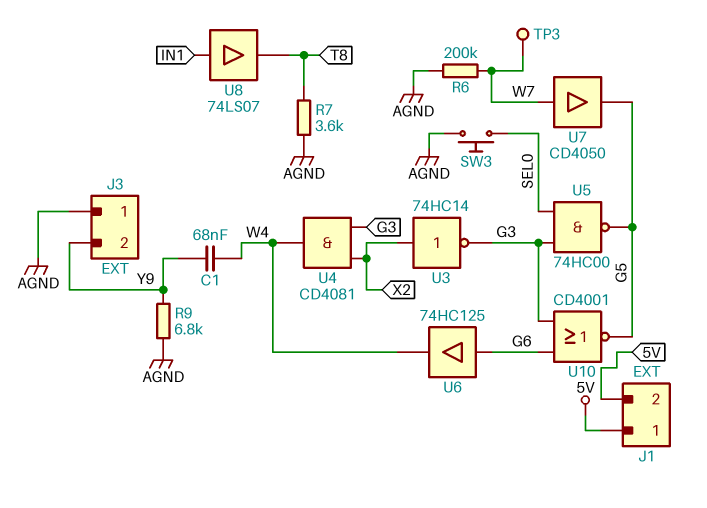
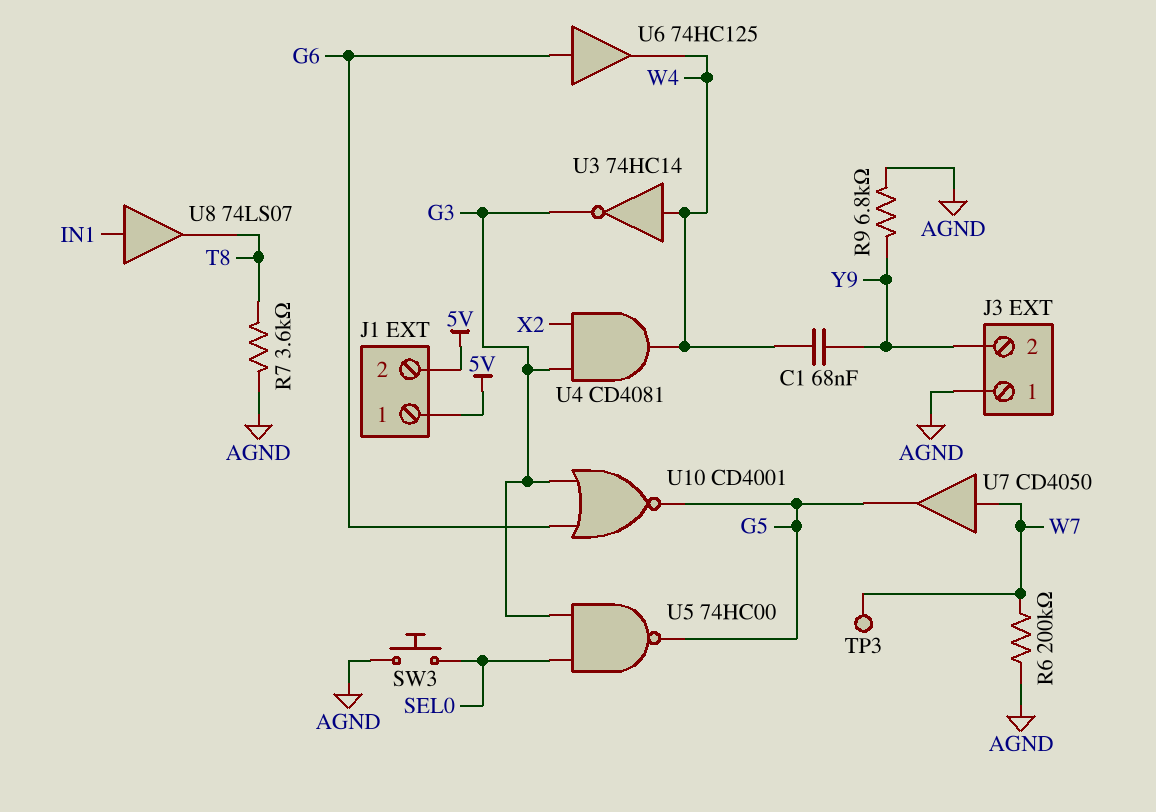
U3: NOT 74HC14 (in X2, out G3) -> NOT 74HC14 (in W4, out G3)

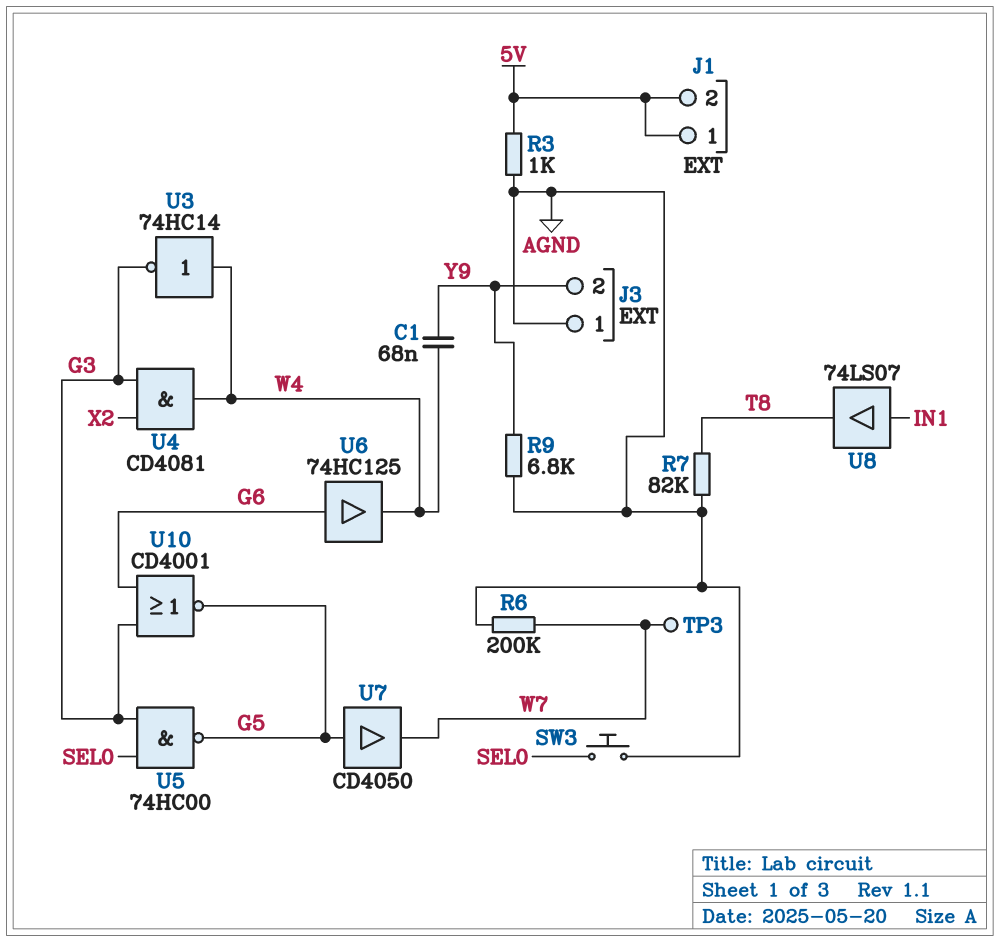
R3: none -> 1k (5V, AGND)
R7: 3.6k (AGND, T8) -> 82k (AGND, T8)
U7: buffer CD4050 (in W7, out G5) -> buffer CD4050 (in G5, out W7)

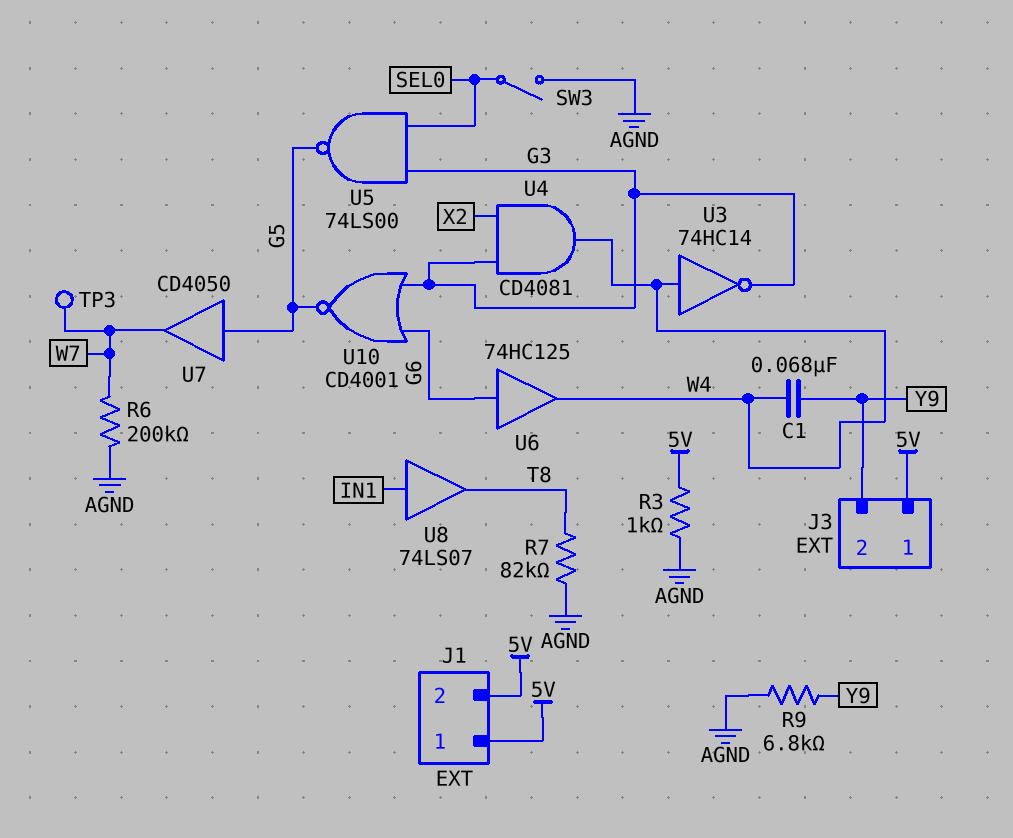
J3 pin 1: AGND -> 5V
SW3: button (AGND, SEL0) -> switch (AGND, SEL0)
U5: NAND 74HC00 (in G3, in SEL0, out G5) -> NAND 74LS00 (in G3, in SEL0, out G5)

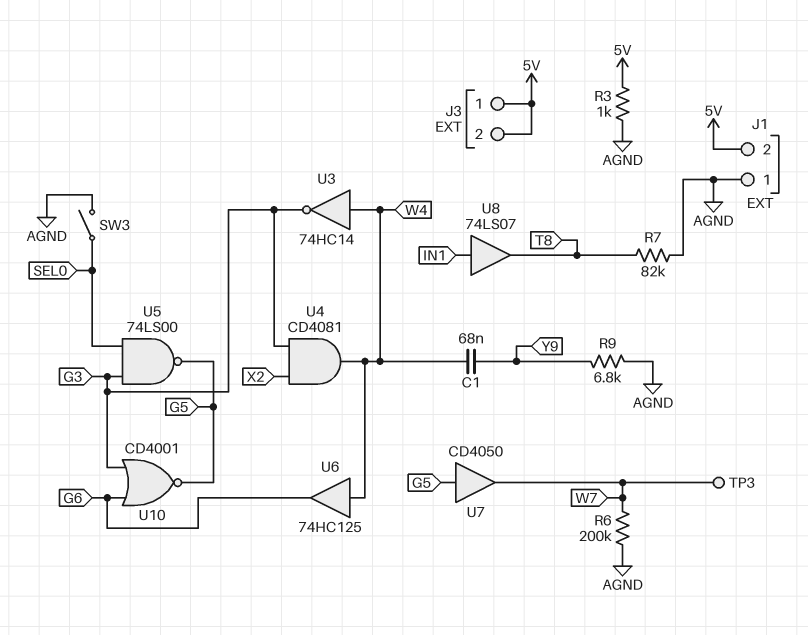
J1 pin 1: 5V -> AGND
J3 pin 2: Y9 -> 5V
U6: buffer 74HC125 (in G6, out W4) -> buffer 74HC125 (in W4, out G6)

